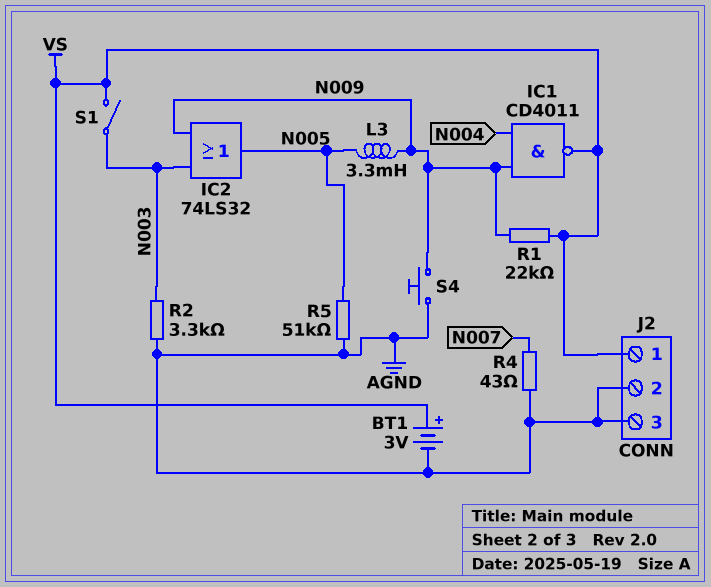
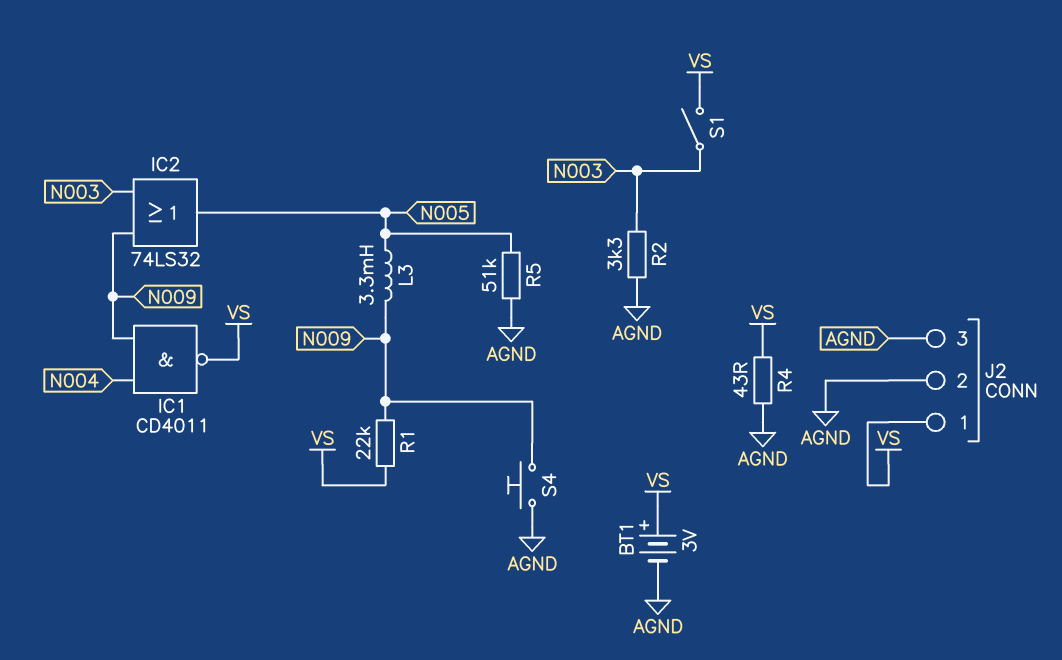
R4: 43 (AGND, N007) -> 43 (AGND, VS)

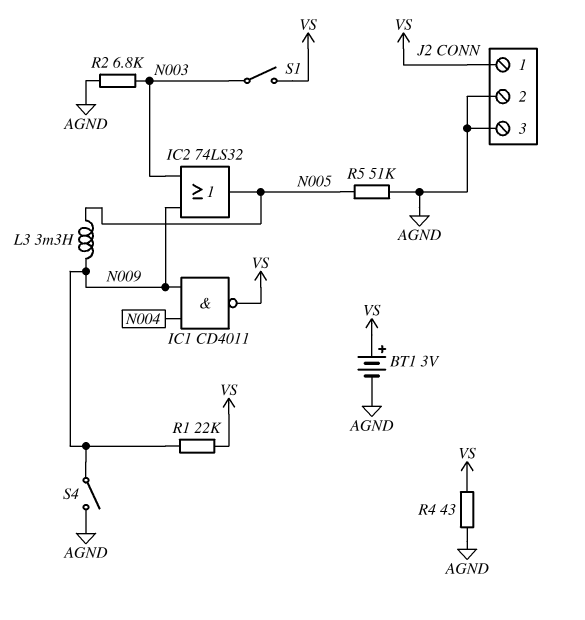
R2: 3.3k (AGND, N003) -> 6.8k (AGND, N003)
S4: button (AGND, N009) -> switch (AGND, N009)

